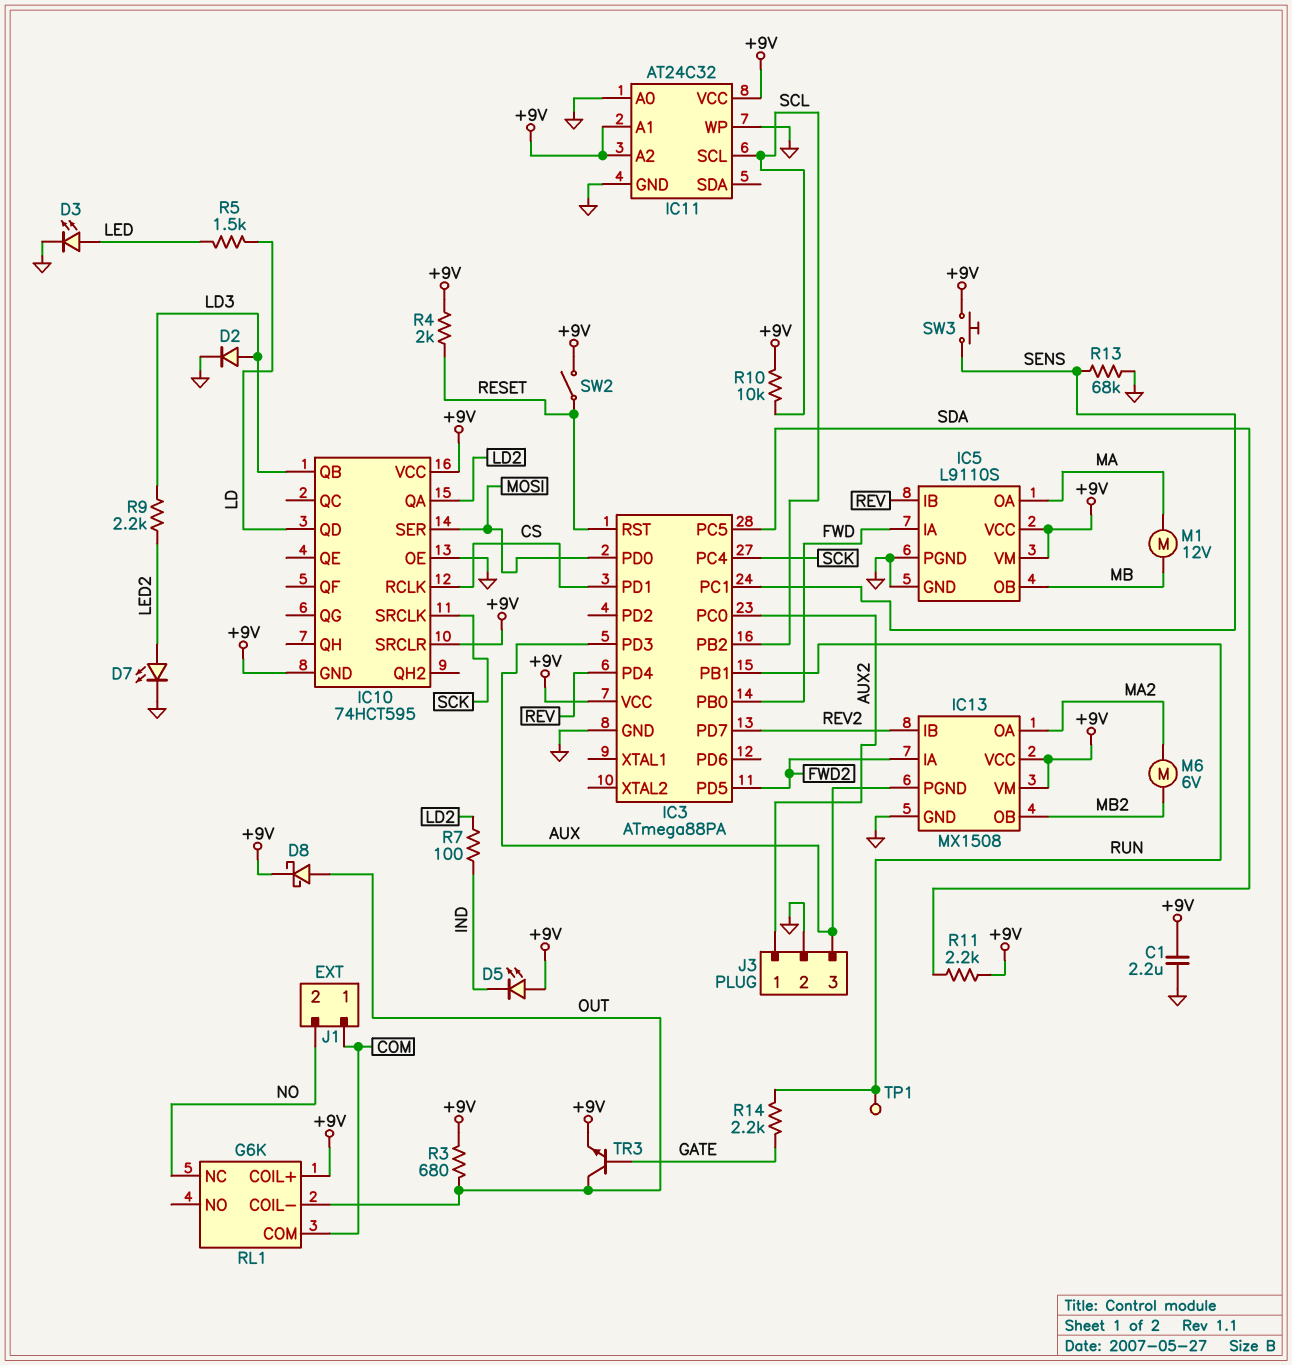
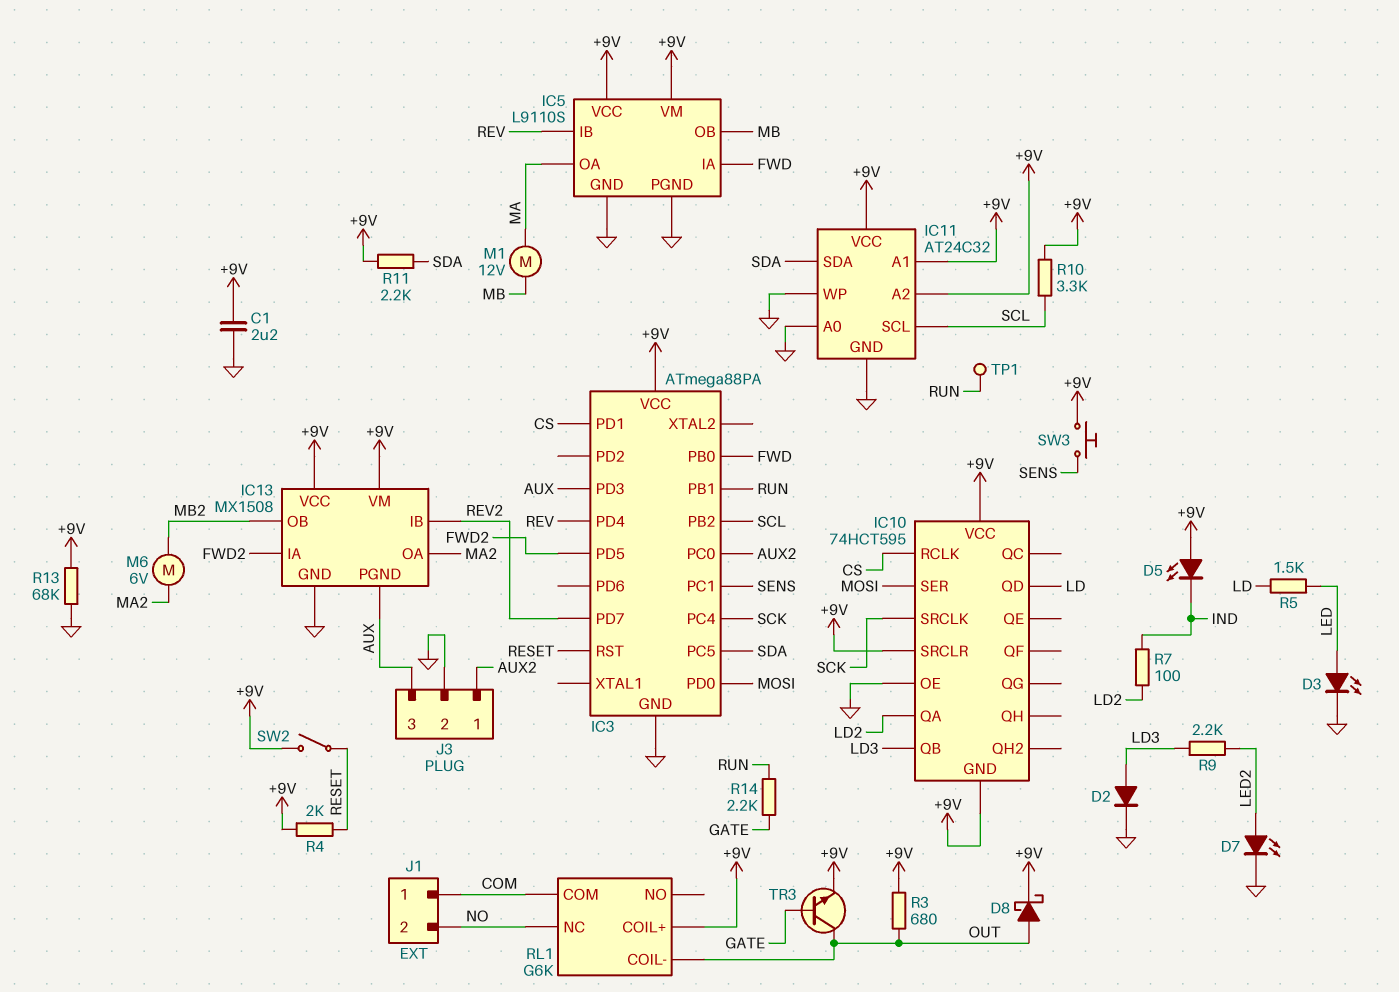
IC11 pin SDA: none -> SDA
R10: 10k (+9V, SCL) -> 3.3k (+9V, SCL)
R13: 68k (GND, SENS) -> 68k (+9V, GND)

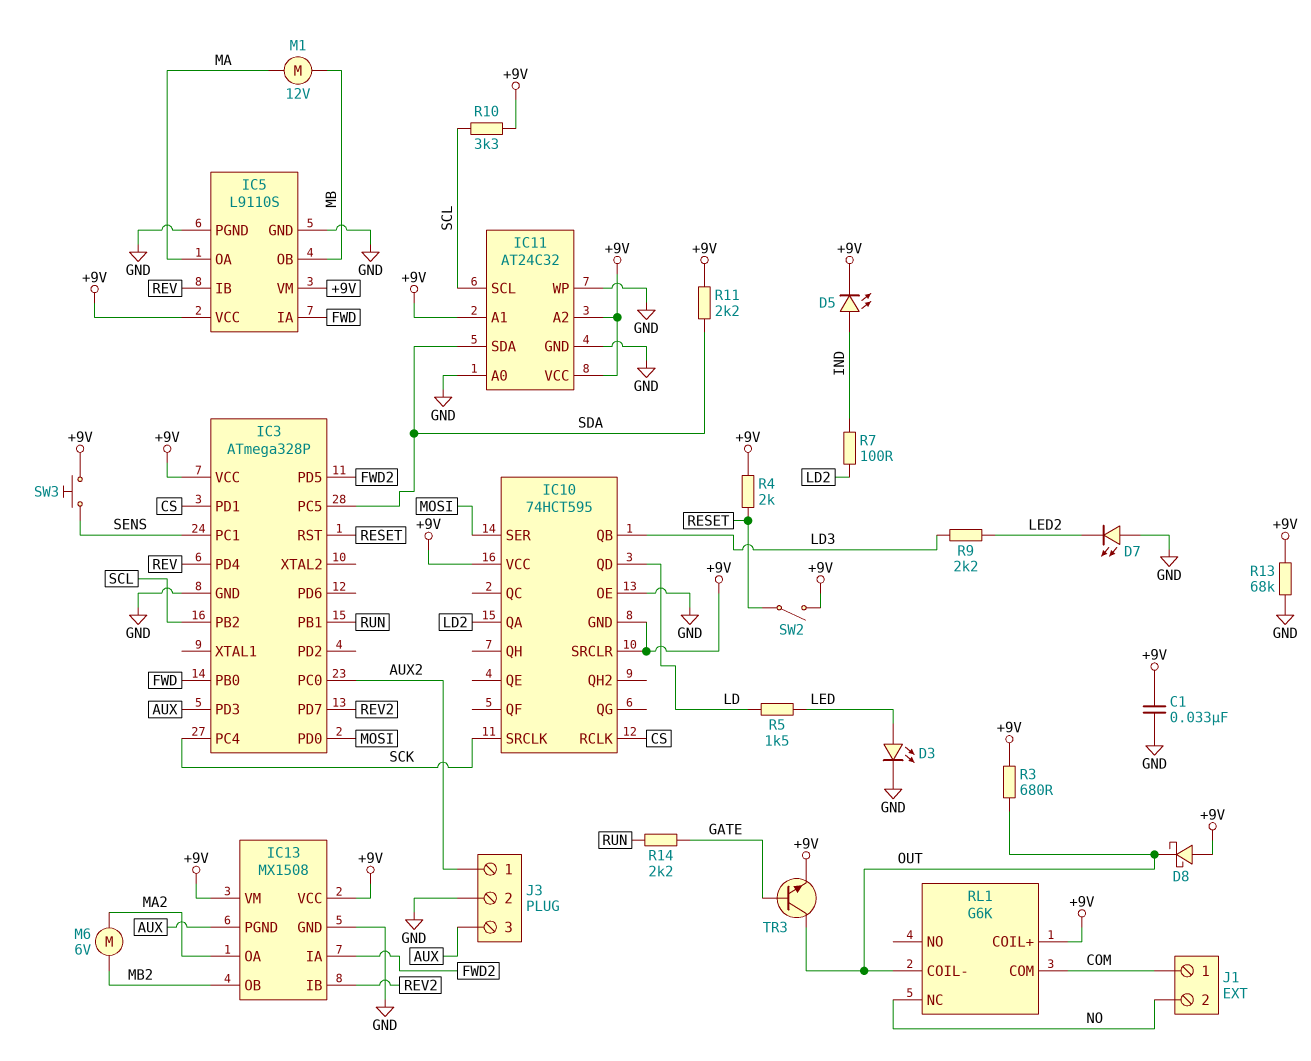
C1: 2.2uF (+9V, GND) -> 33nF (+9V, GND)
D2: diode (A LD3, K GND) -> none
D5: LED (A +9V, K IND) -> LED (A IND, K +9V)
D7: LED (A LED2, K GND) -> LED (A GND, K LED2)
D8: schottky (A OUT, K +9V) -> schottky (A +9V, K OUT)
IC3: ATmega88PA -> ATmega328P
TP1: test point (RUN) -> none

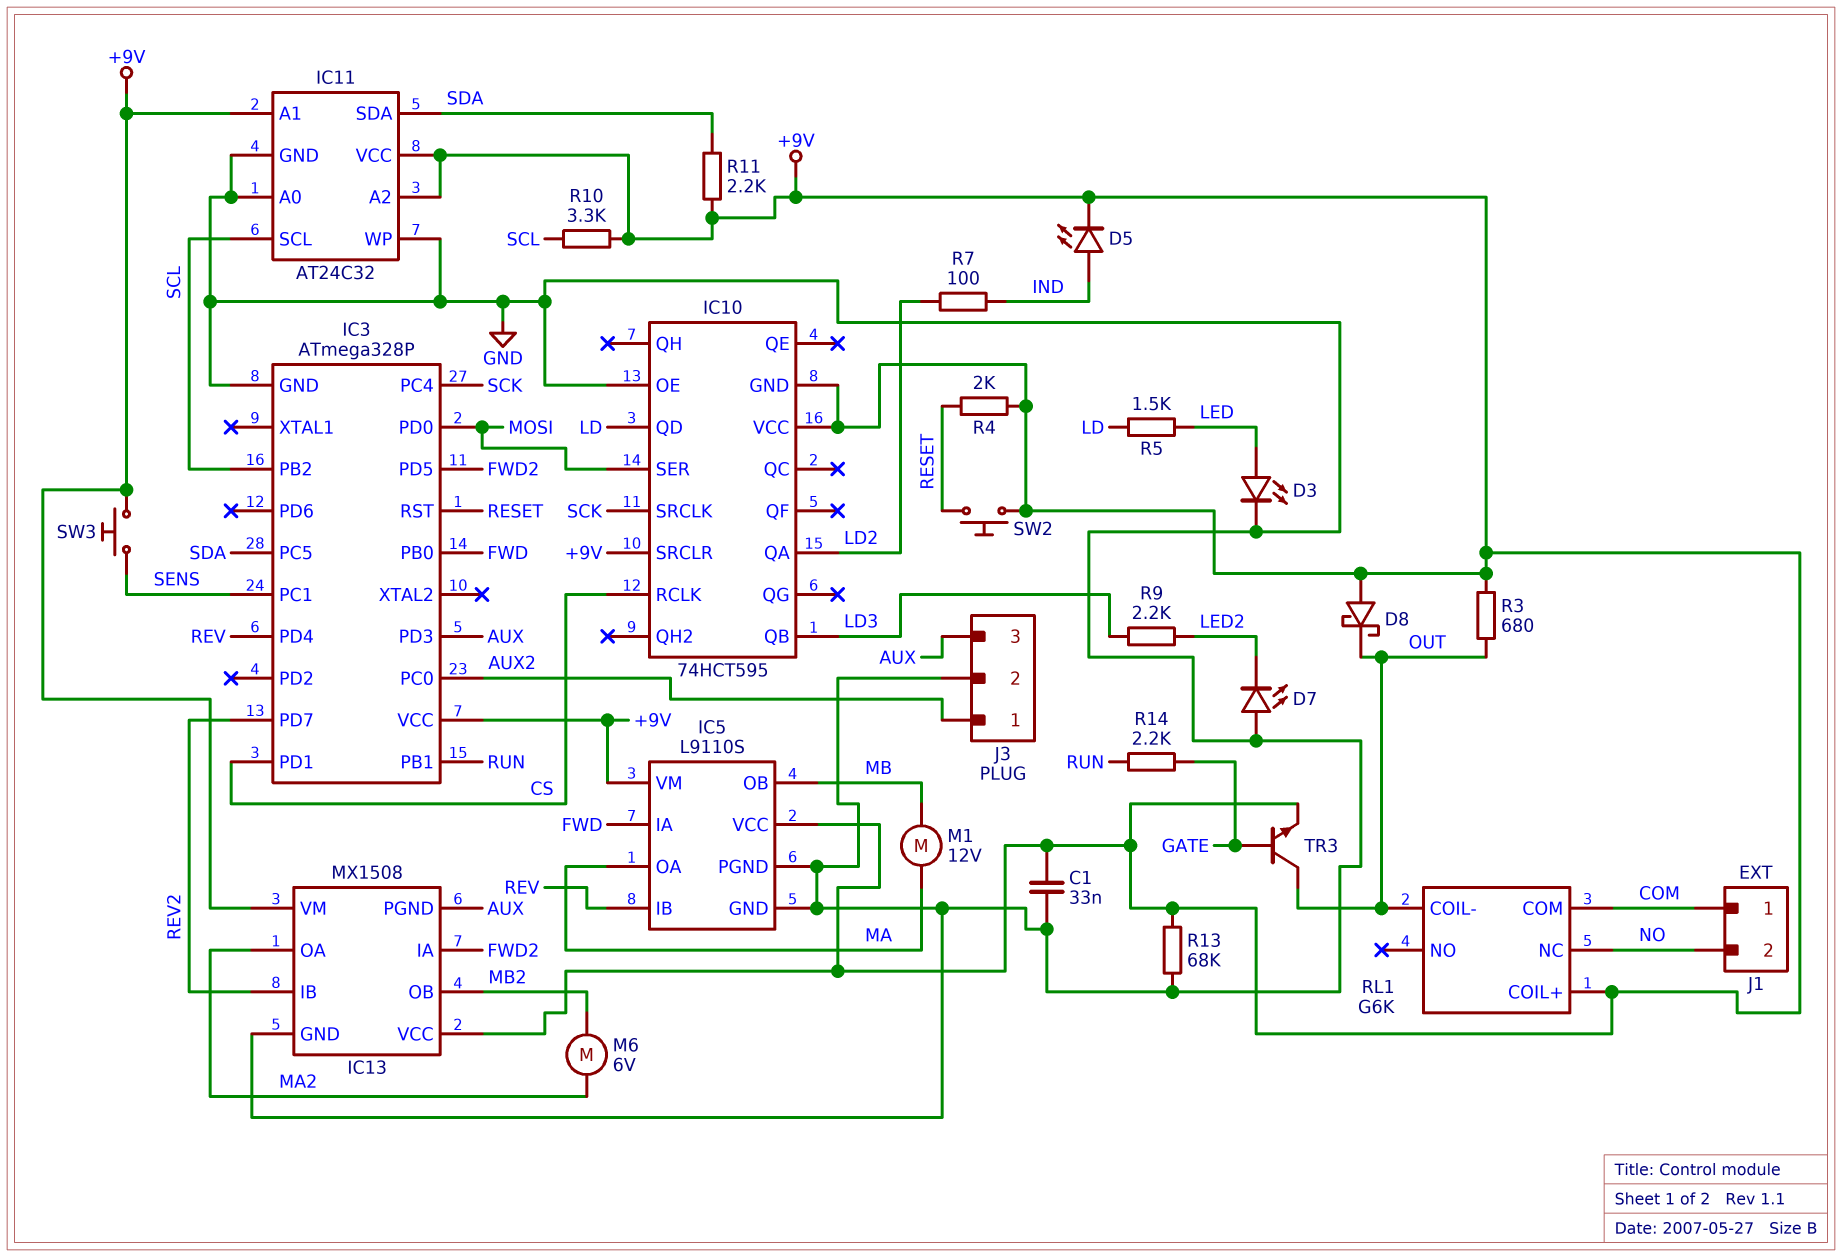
SW2: switch (+9V, RESET) -> button (+9V, RESET)

